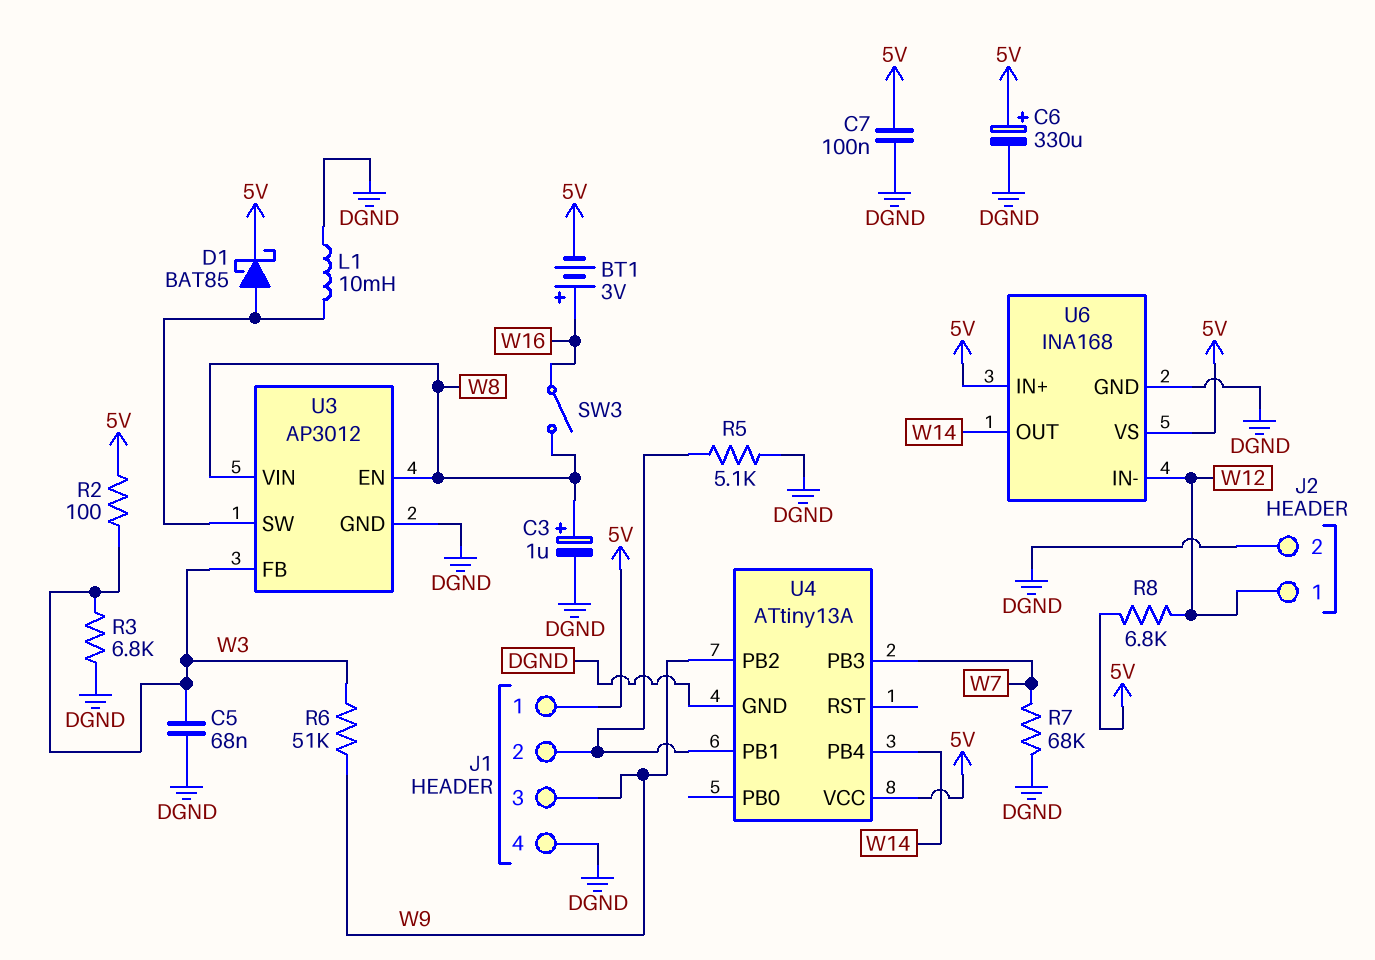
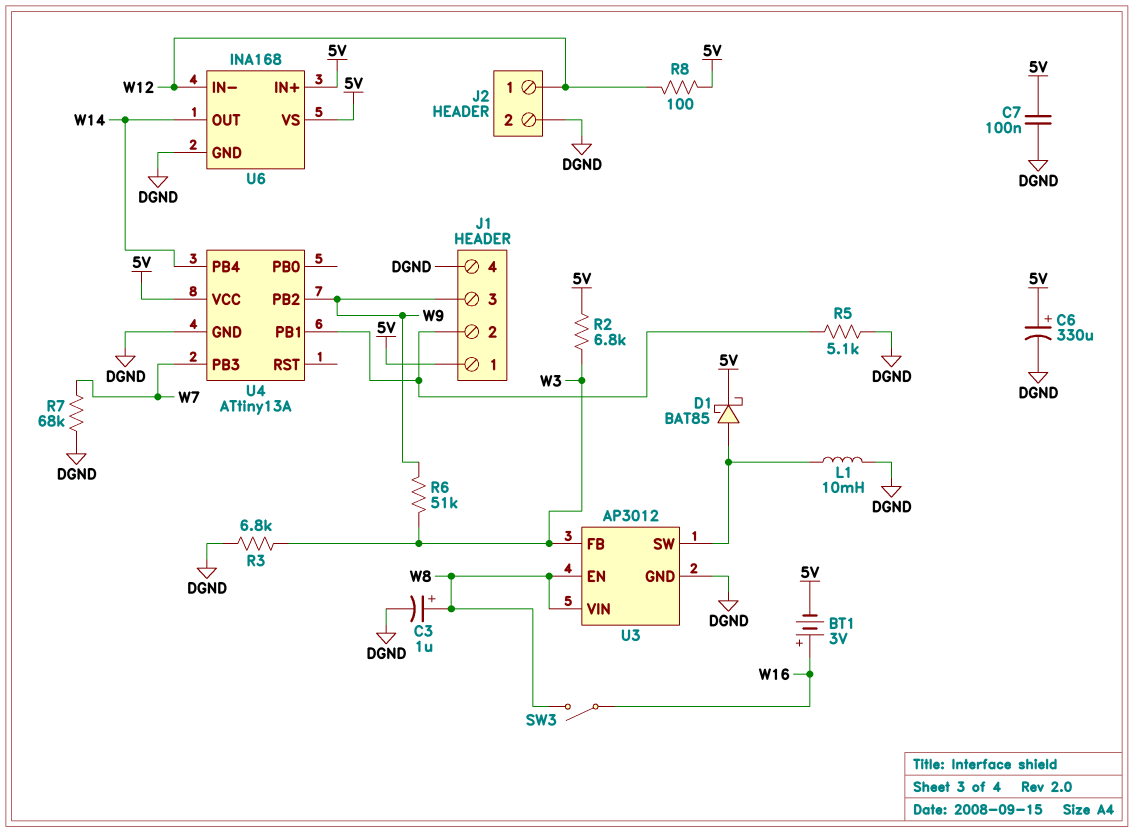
C5: 68nF (DGND, W3) -> none
R2: 100 (5V, W3) -> 6.8k (5V, W3)
R8: 6.8k (5V, W12) -> 100 (5V, W12)

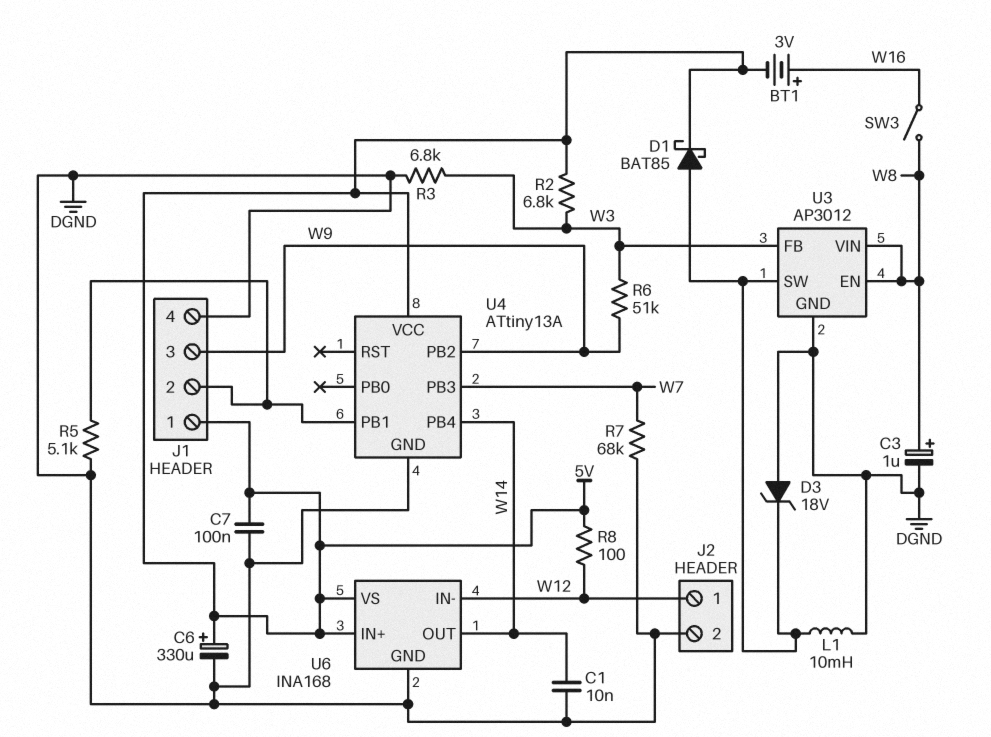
C1: none -> 10nF (DGND, W14)
D3: none -> zener 18V (A DGND, K U3/SW)

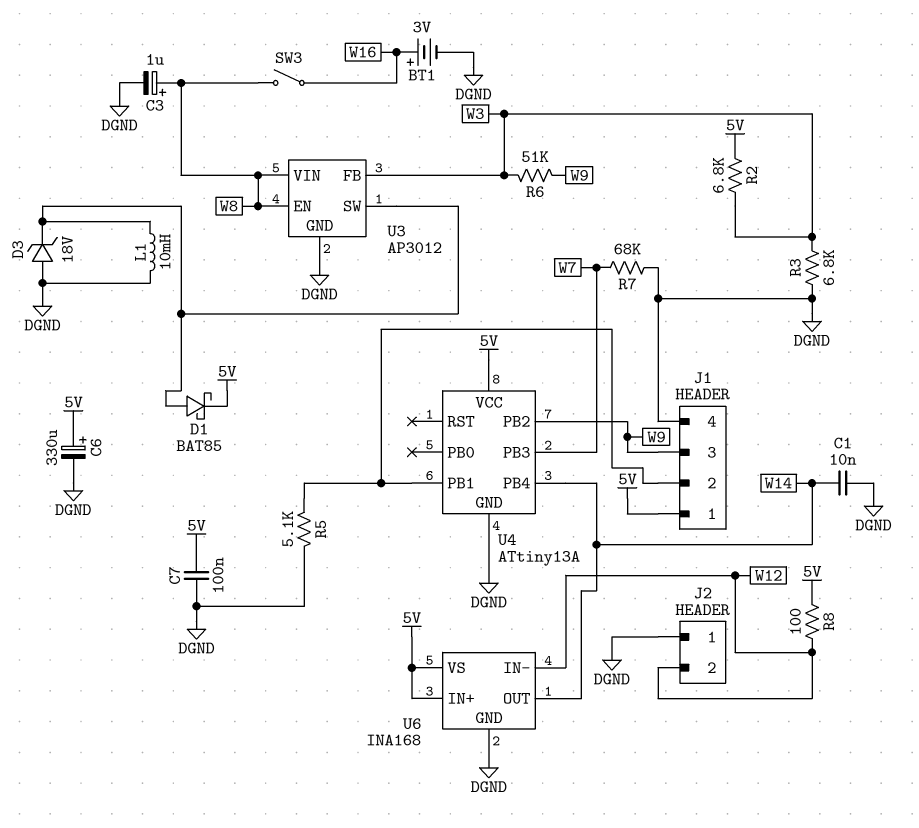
BT1: 3V (plus W16, minus 5V) -> 3V (plus W16, minus DGND)
J2 pin 1: W12 -> DGND
J2 pin 2: DGND -> W12

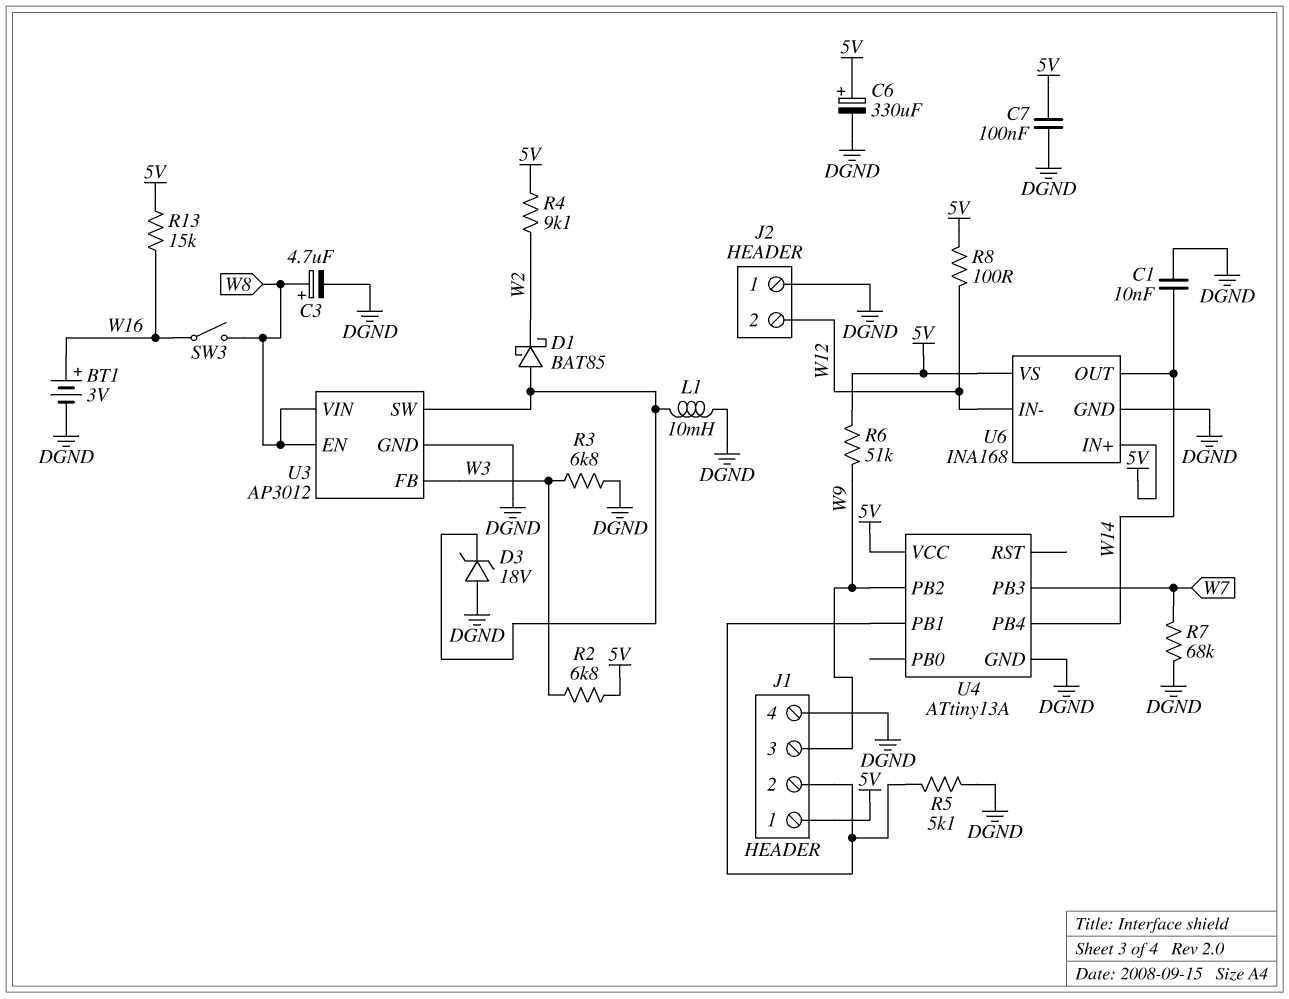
C3: 1uF (plus W8, minus DGND) -> 4.7uF (plus W8, minus DGND)
D1: schottky BAT85 (A U3/SW, K 5V) -> schottky BAT85 (A U3/SW, K W2)
R4: none -> 9.1k (5V, W2)
R6: 51k (W3, W9) -> 51k (5V, W9)
R13: none -> 15k (5V, W16)

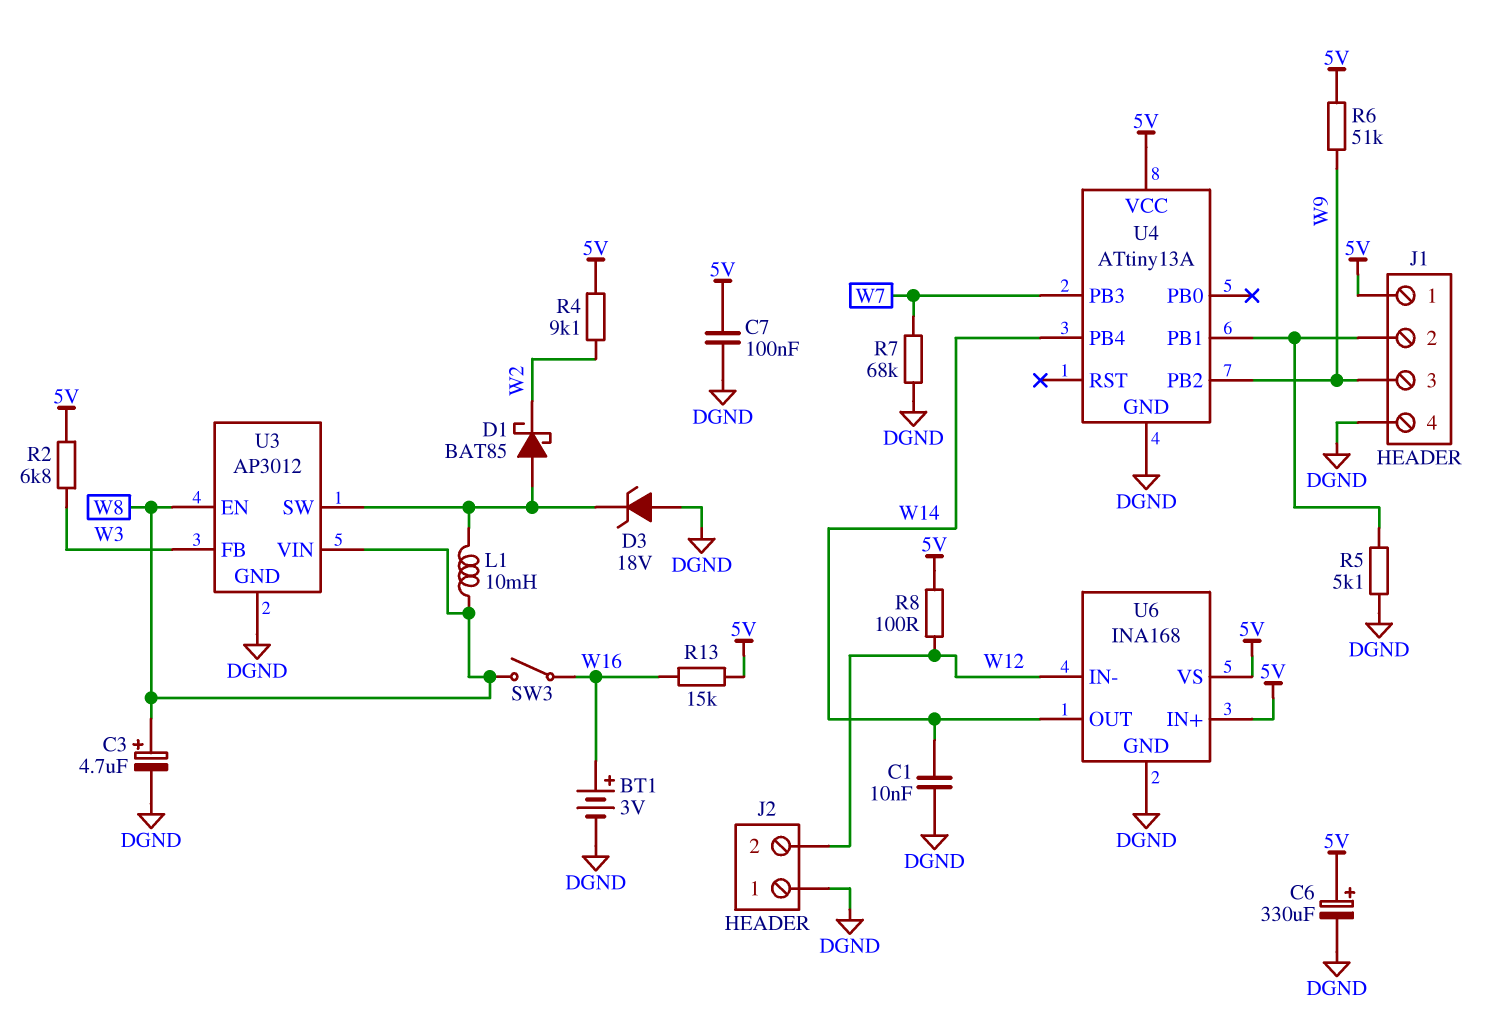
L1: 10mH (DGND, U3/SW) -> 10mH (U3/SW, W8)
R3: 6.8k (DGND, W3) -> none

